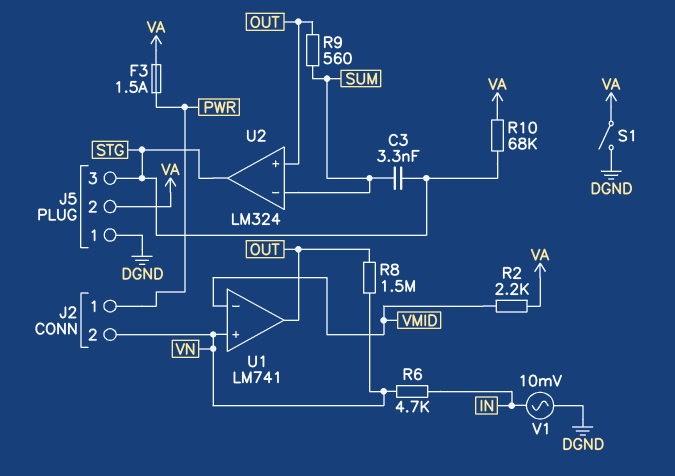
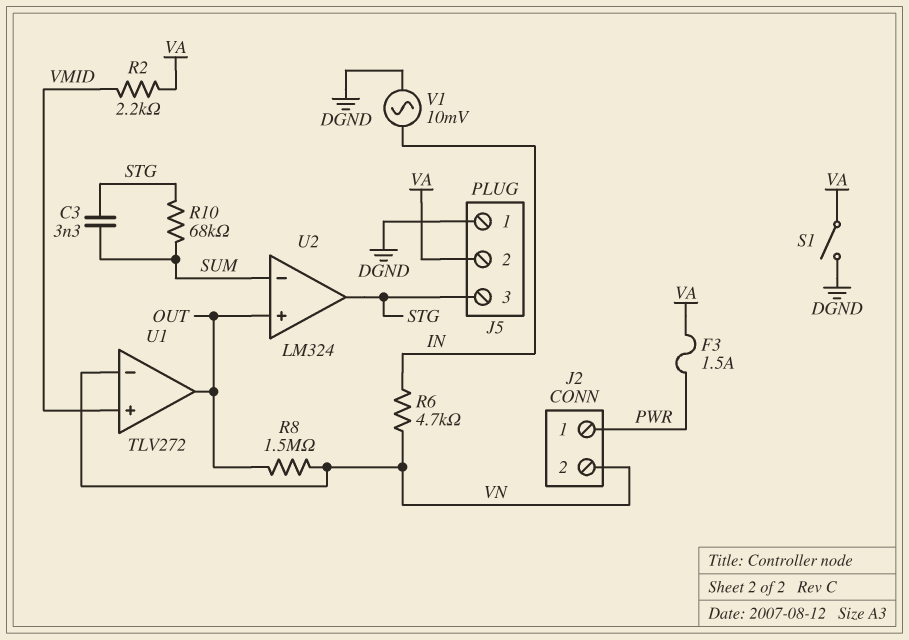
R9: 560 (OUT, SUM) -> none
R10: 68k (STG, VA) -> 68k (STG, SUM)
U1: LM741 -> TLV272
U1 pin in+: VN -> VMID
U1 pin in-: VMID -> VN

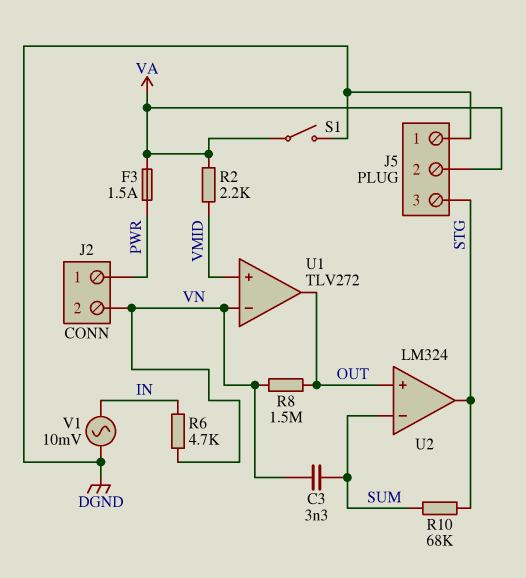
C3: 3.3nF (STG, SUM) -> 3.3nF (SUM, VN)

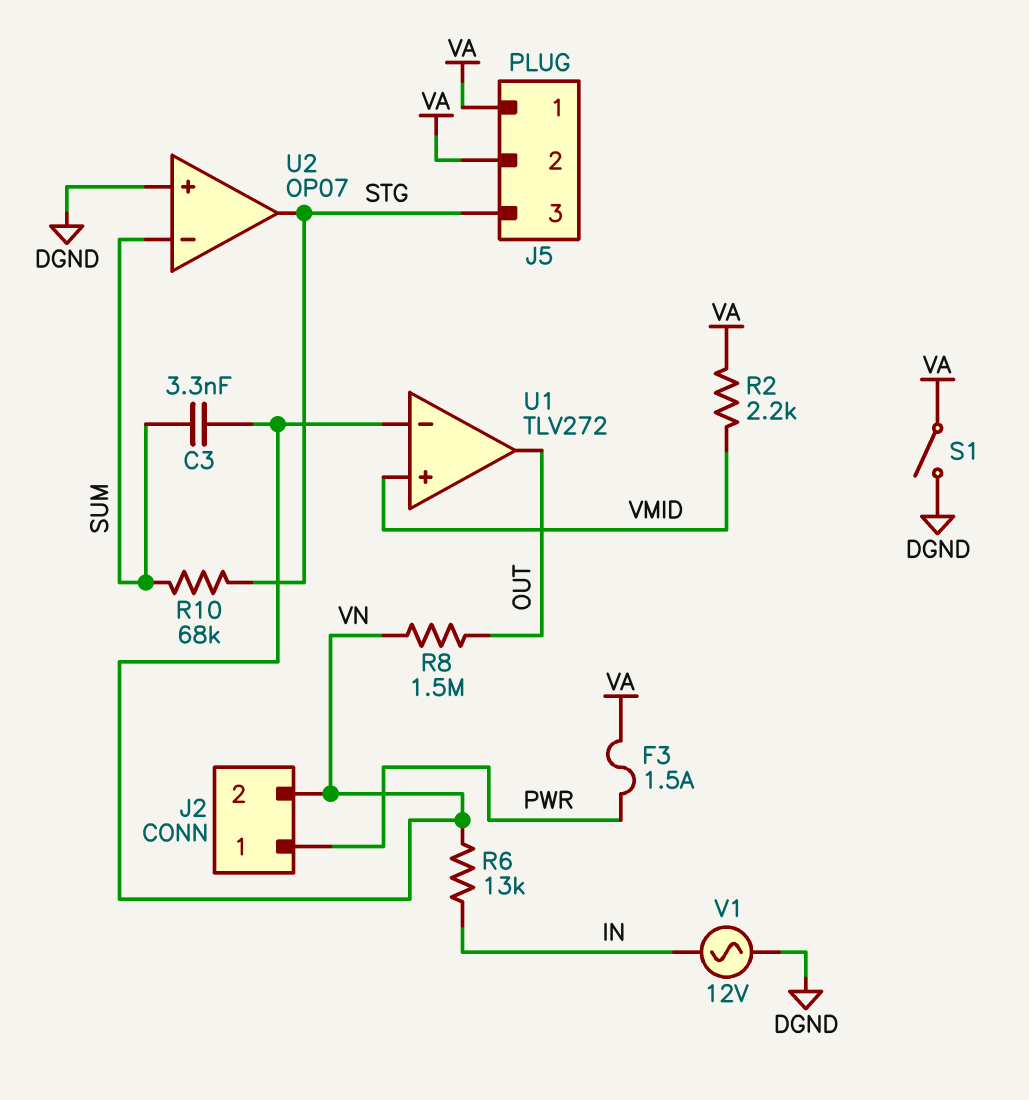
J5 pin 1: DGND -> VA
R6: 4.7k (IN, VN) -> 13k (IN, VN)
U2: LM324 -> OP07
U2 pin in+: OUT -> DGND
V1: AC 10mV (DGND, IN) -> AC 12V (DGND, IN)

